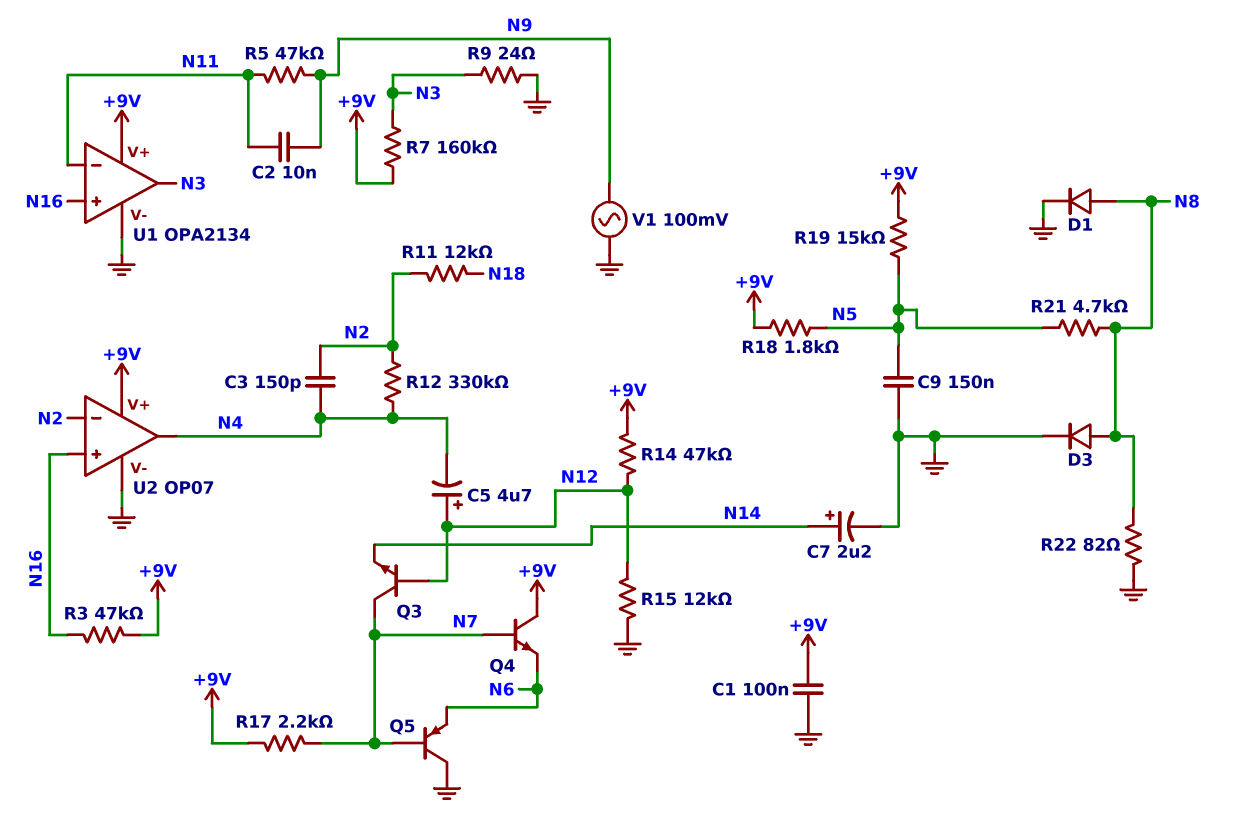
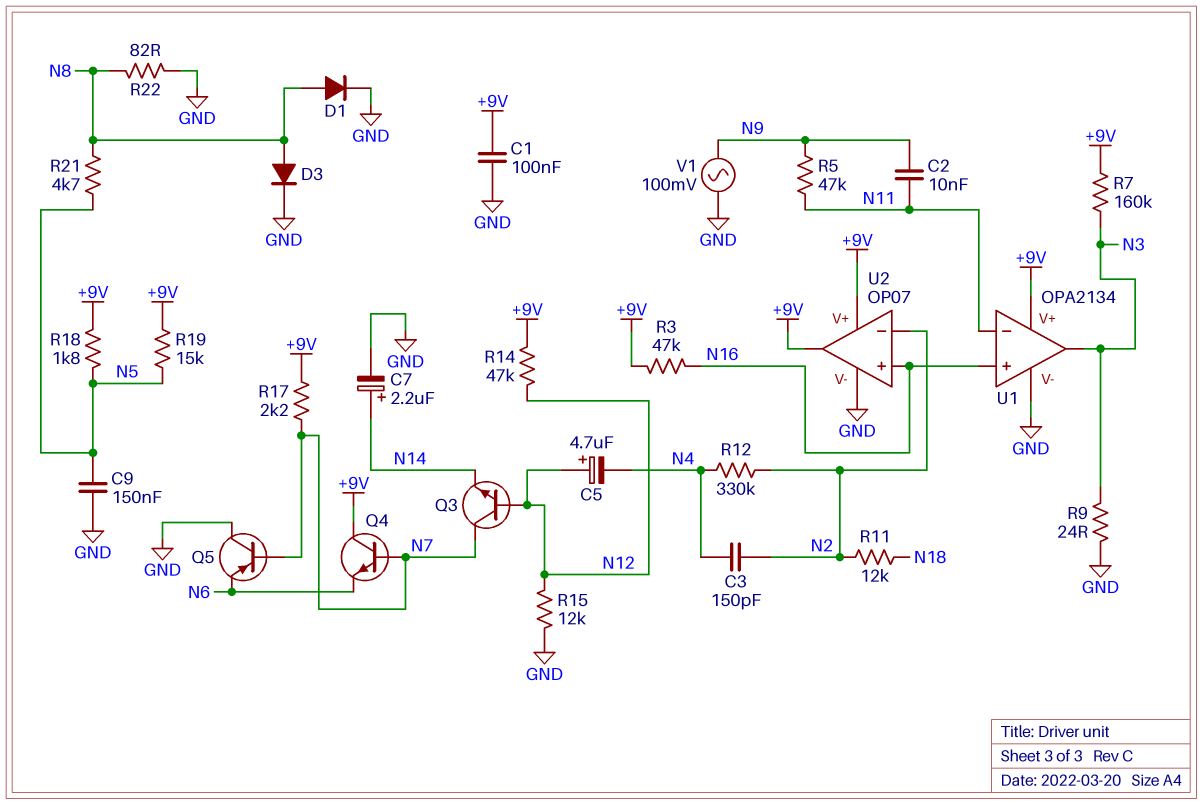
U2 pin out: N4 -> +9V

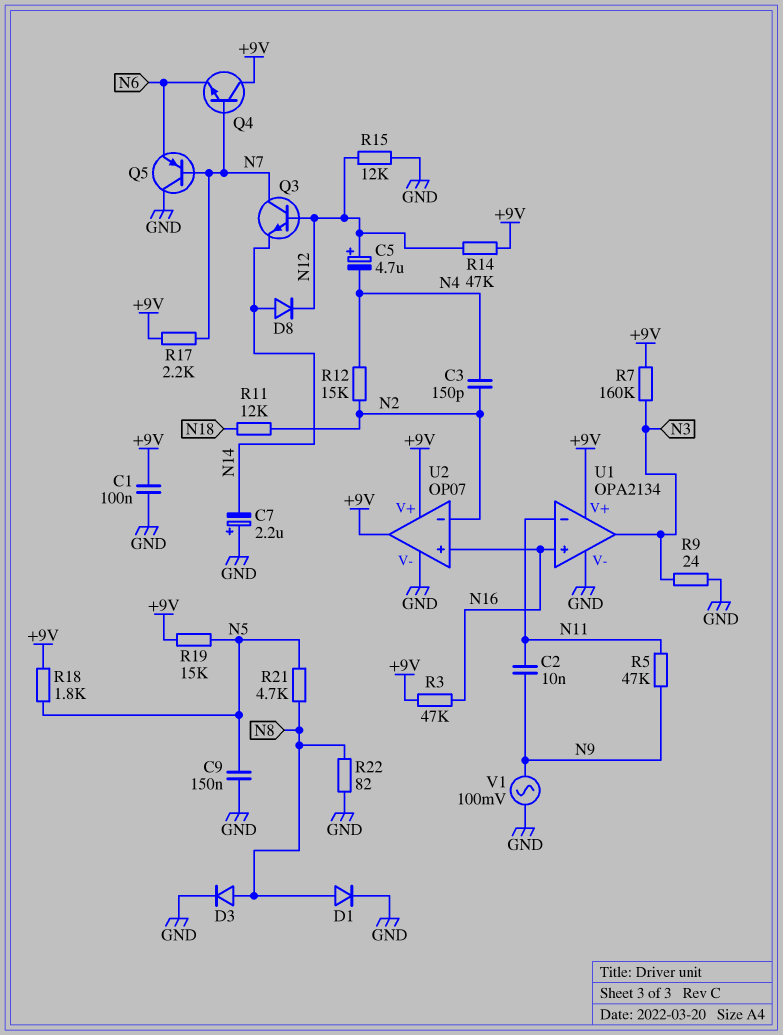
C7: 2.2uF (plus N14, minus GND) -> 2.2uF (plus GND, minus N14)
D8: none -> diode (A N14, K N12)
R12: 330k (N2, N4) -> 15k (N2, N4)

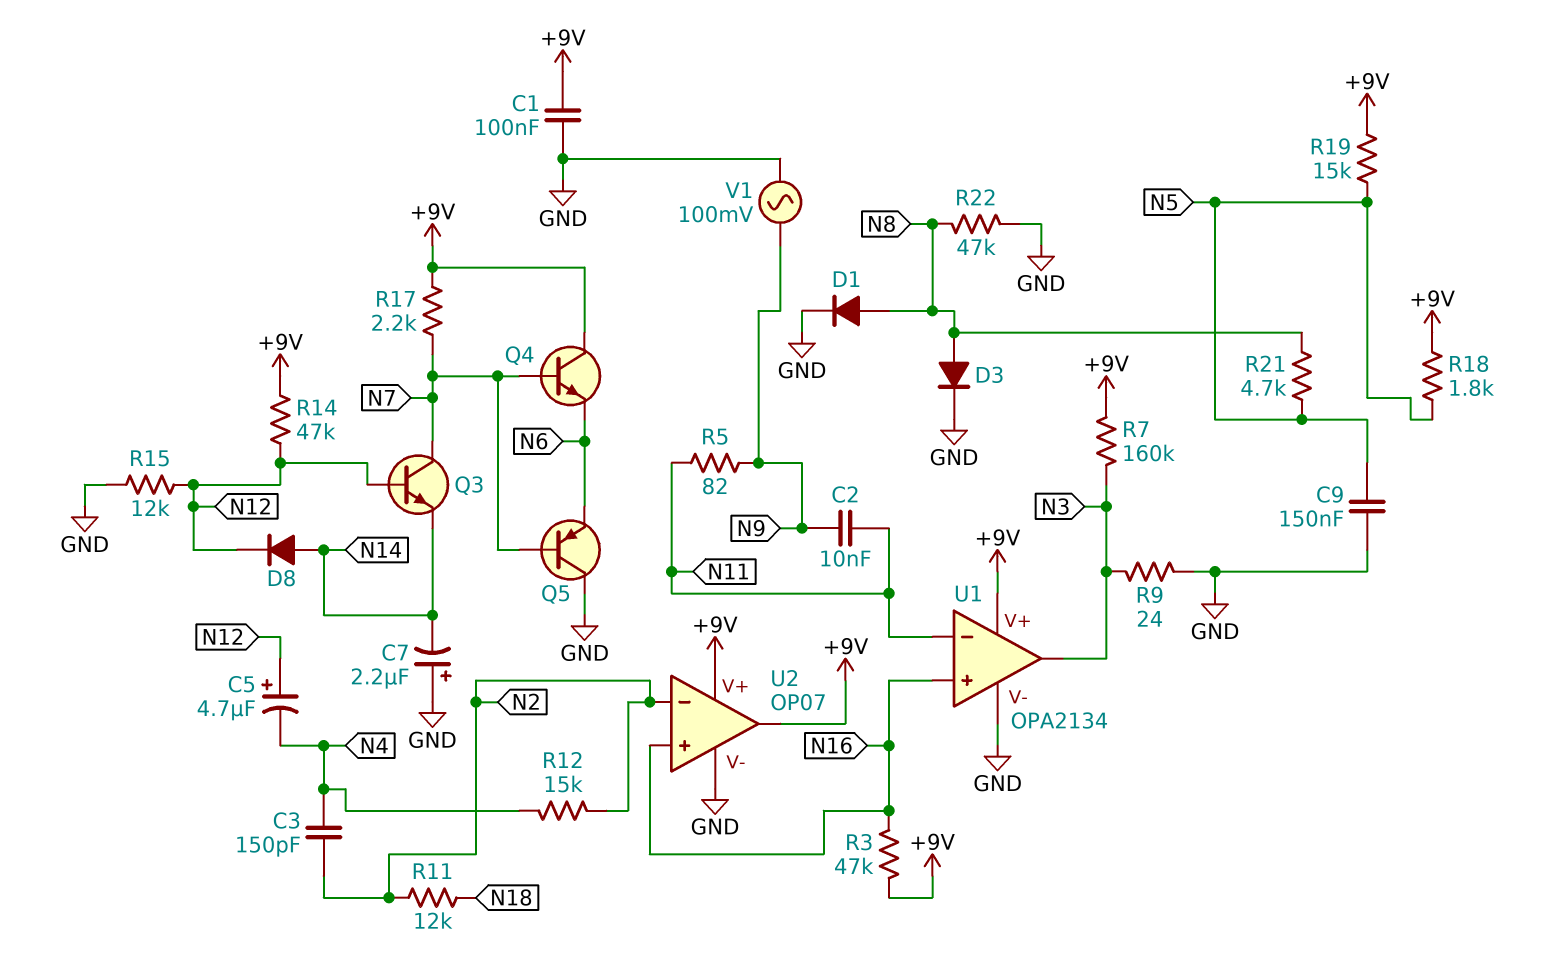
R5: 47k (N9, N11) -> 82 (N9, N11)
R22: 82 (GND, N8) -> 47k (GND, N8)

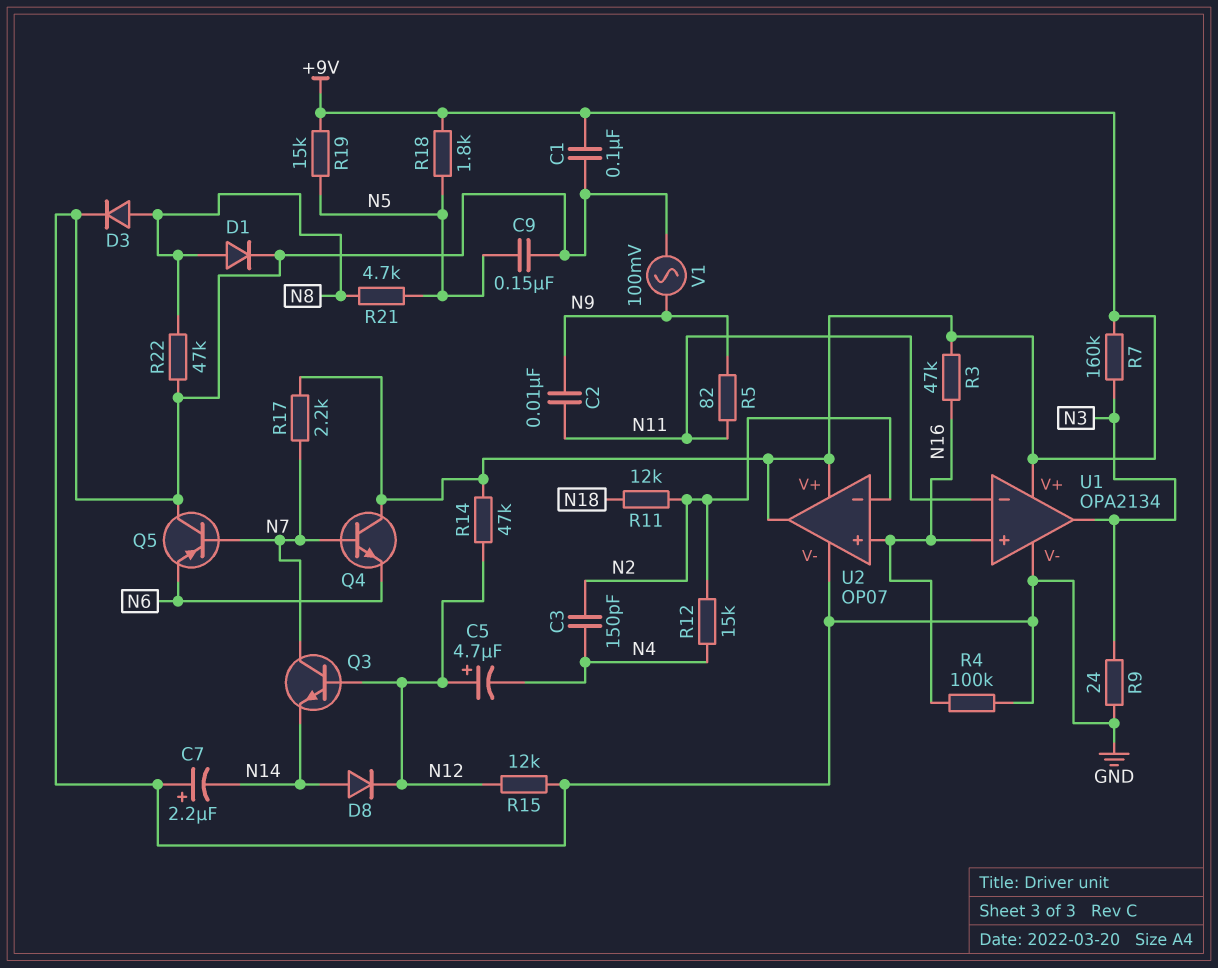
R4: none -> 100k (GND, N16)

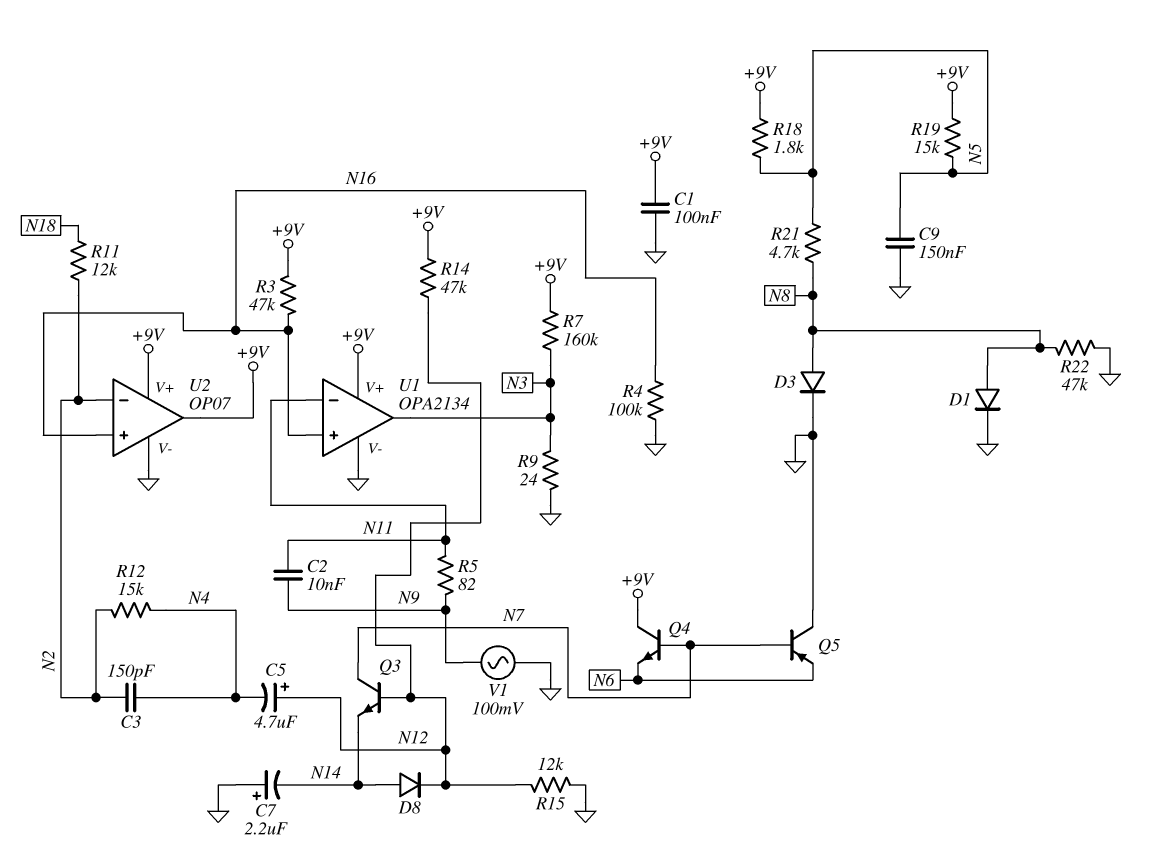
R17: 2.2k (+9V, N7) -> none

